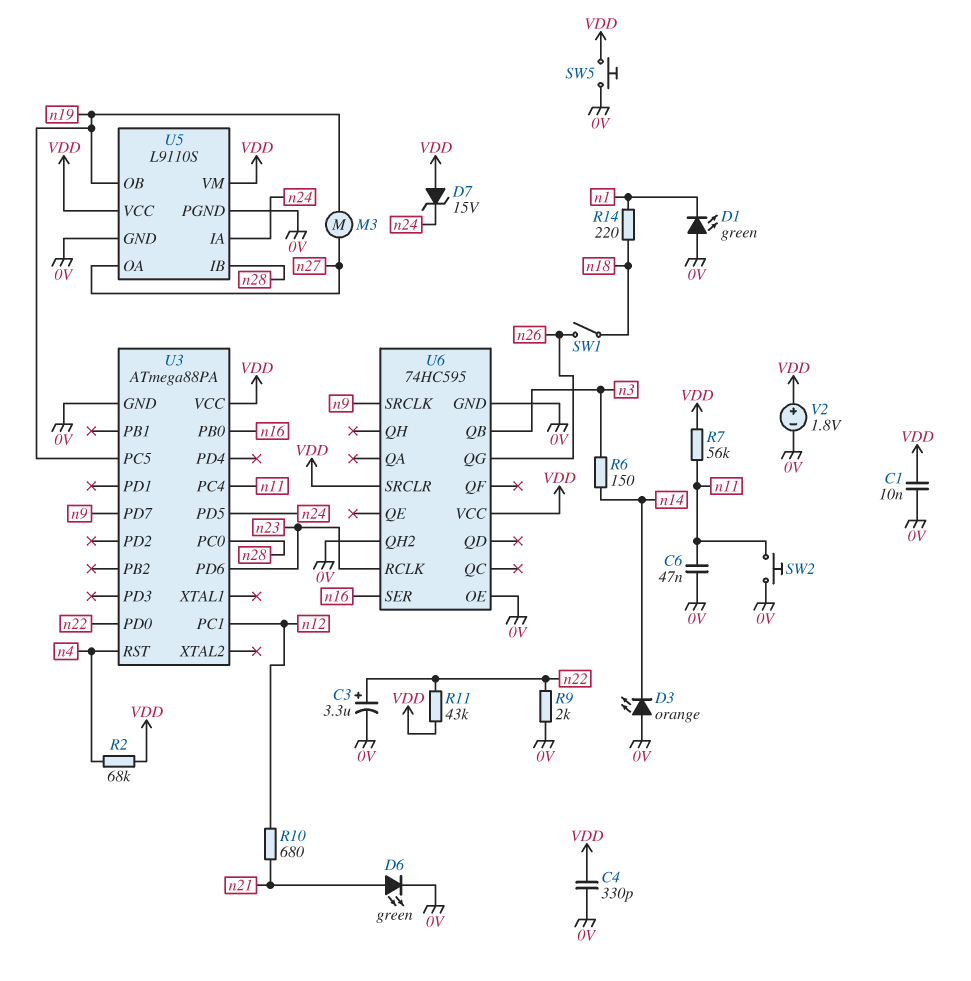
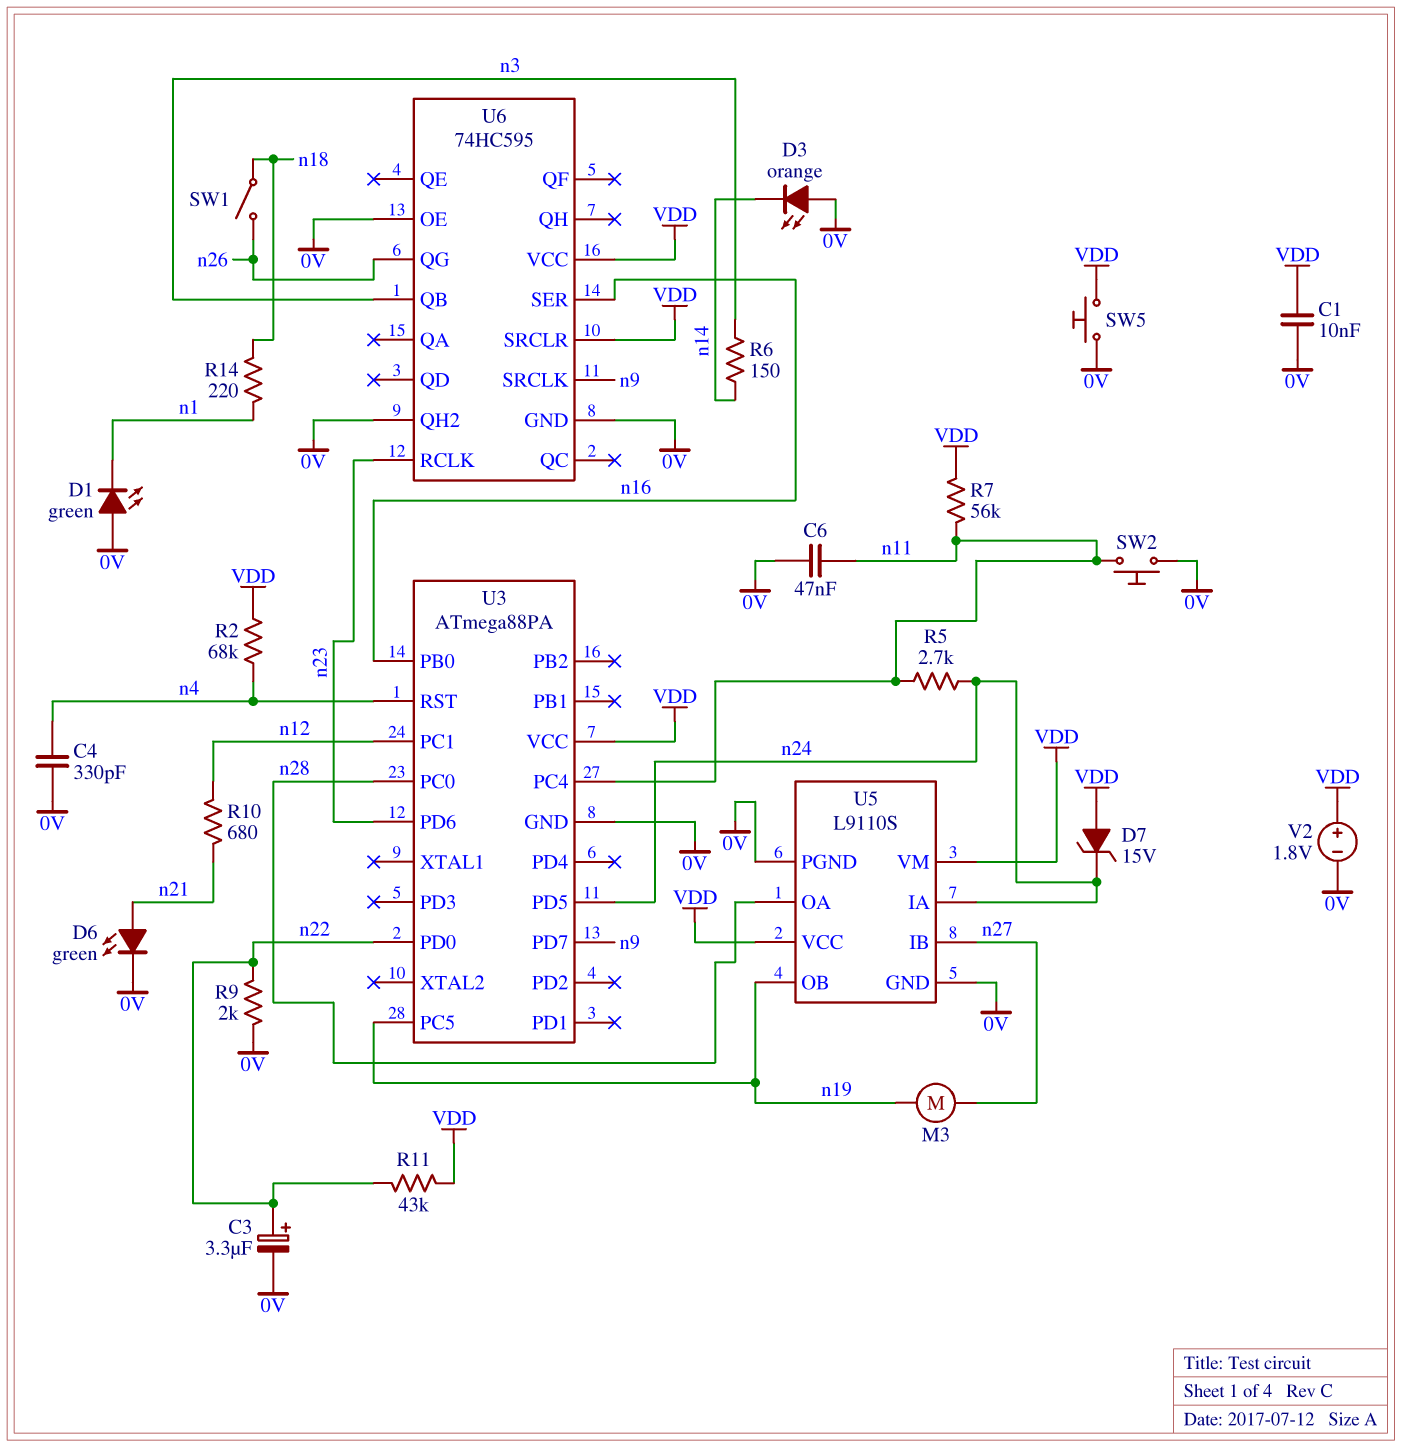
C4: 330pF (0V, VDD) -> 330pF (0V, n4)
R5: none -> 2.7k (n11, n24)
U5 pin IB: n28 -> n27
U5 pin OA: n27 -> n28

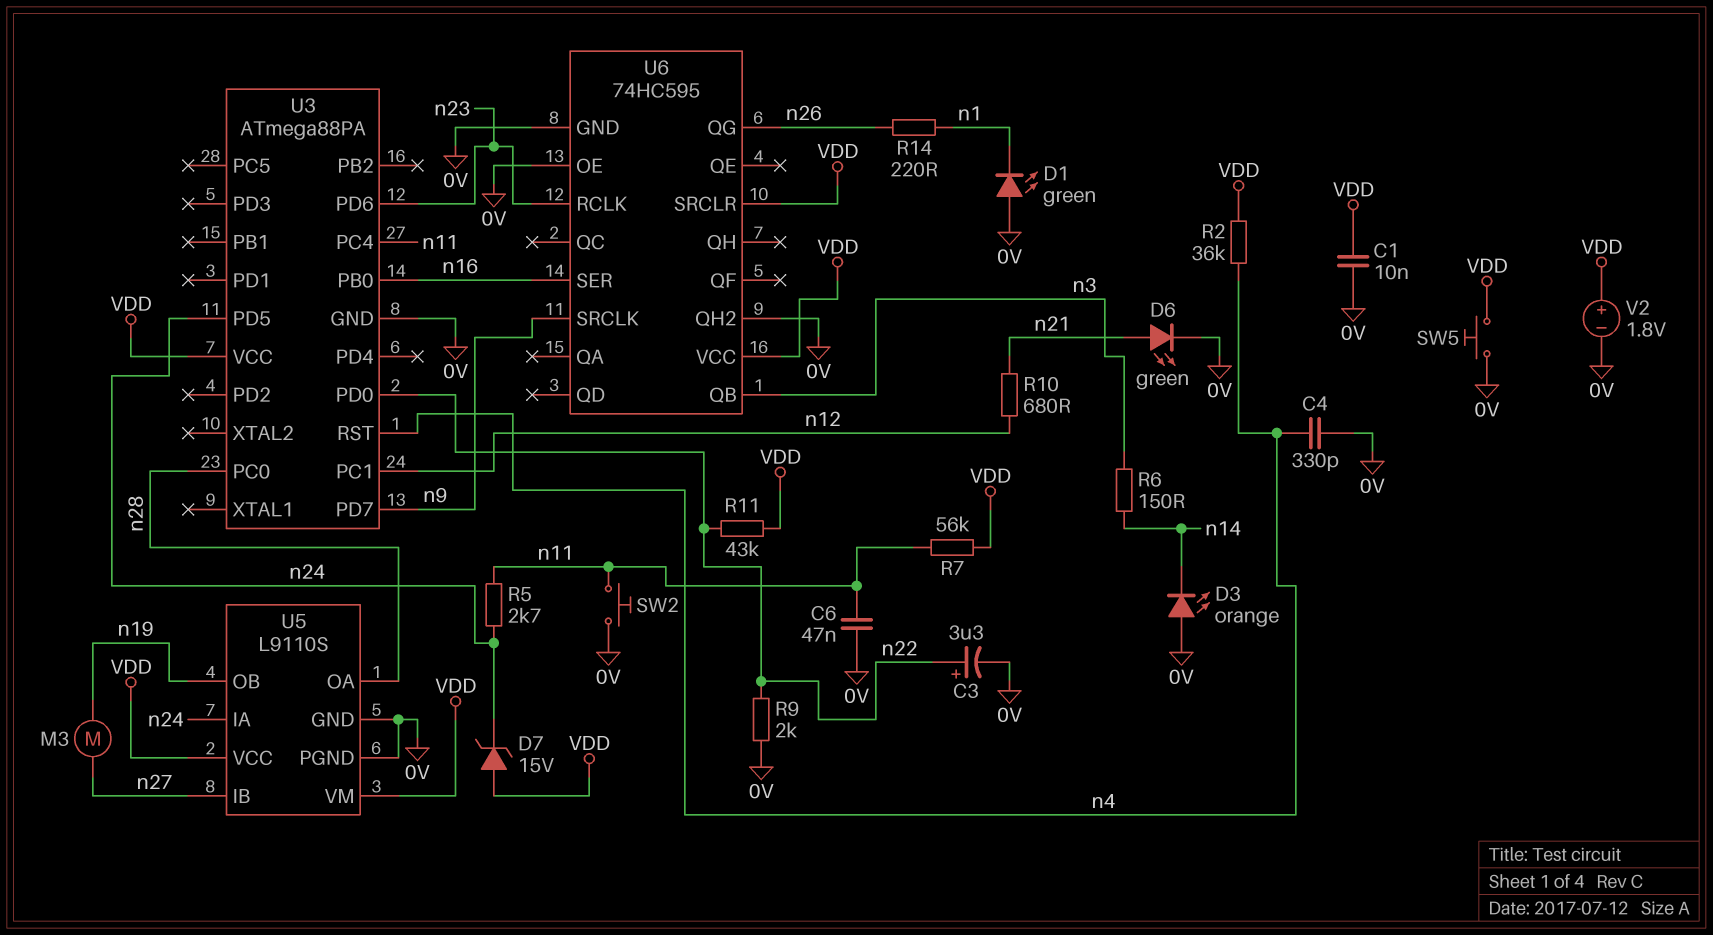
R2: 68k (VDD, n4) -> 36k (VDD, n4)
R14: 220 (n1, n18) -> 220 (n1, n26)
SW1: switch (n18, n26) -> none
U3 pin PC5: n19 -> none

